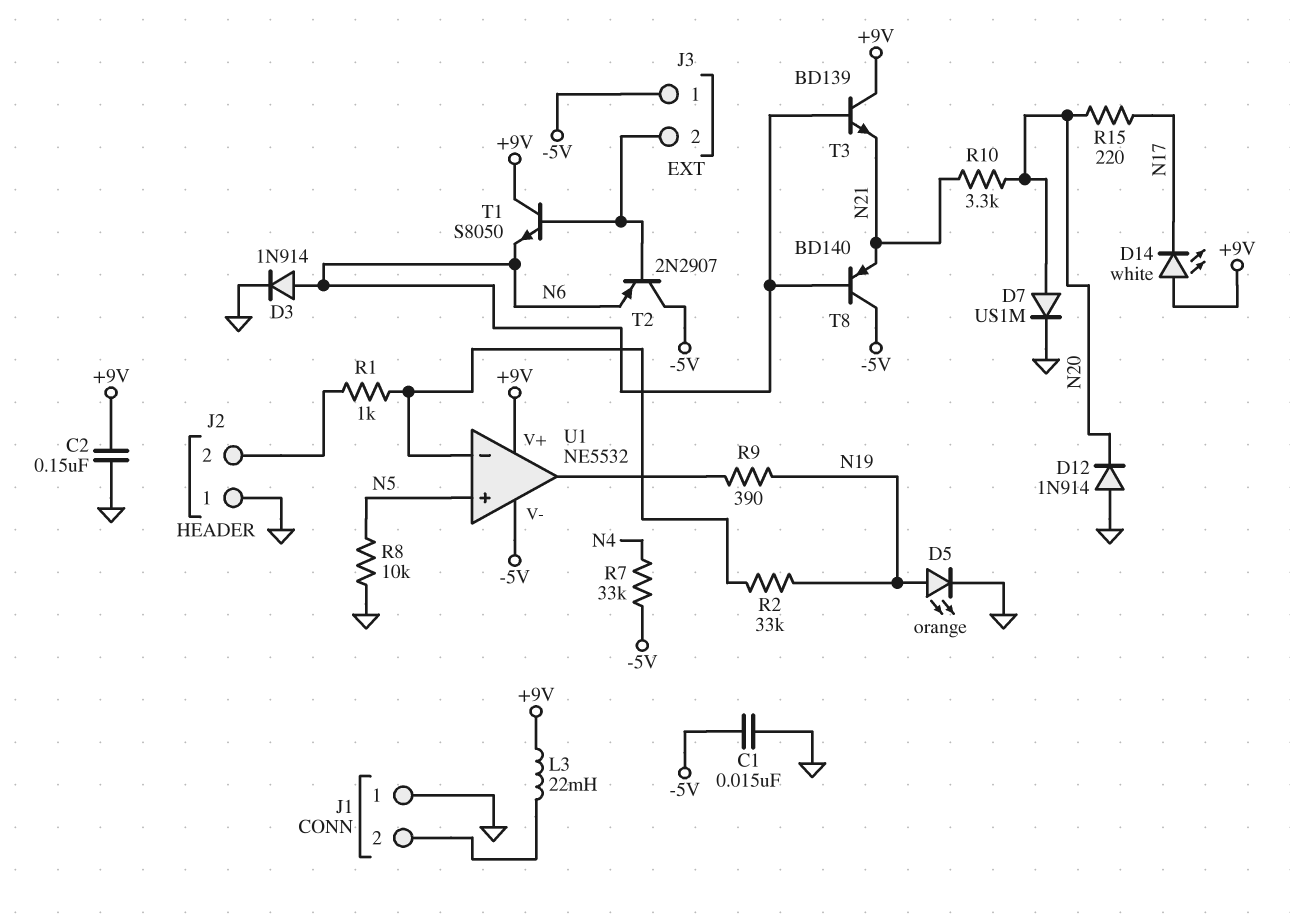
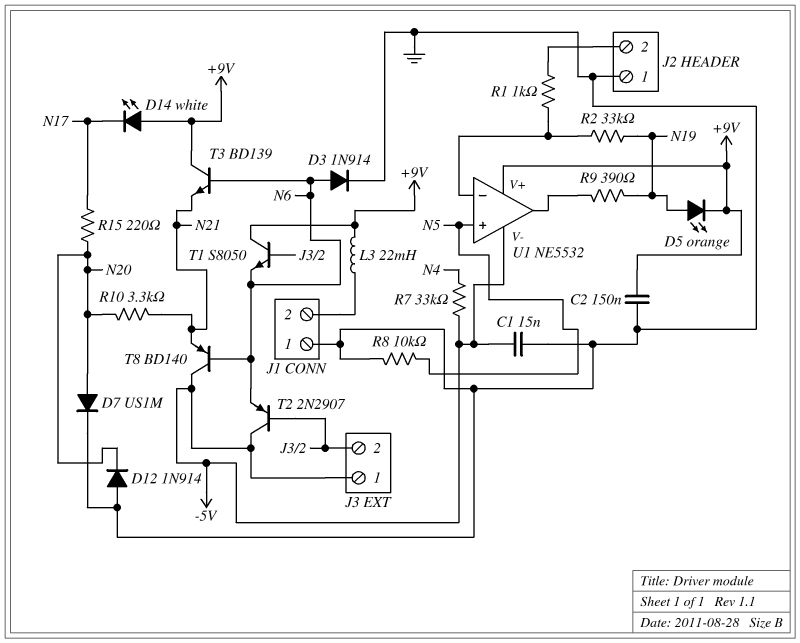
D5: LED orange (A N19, K GND) -> LED orange (A N19, K +9V)

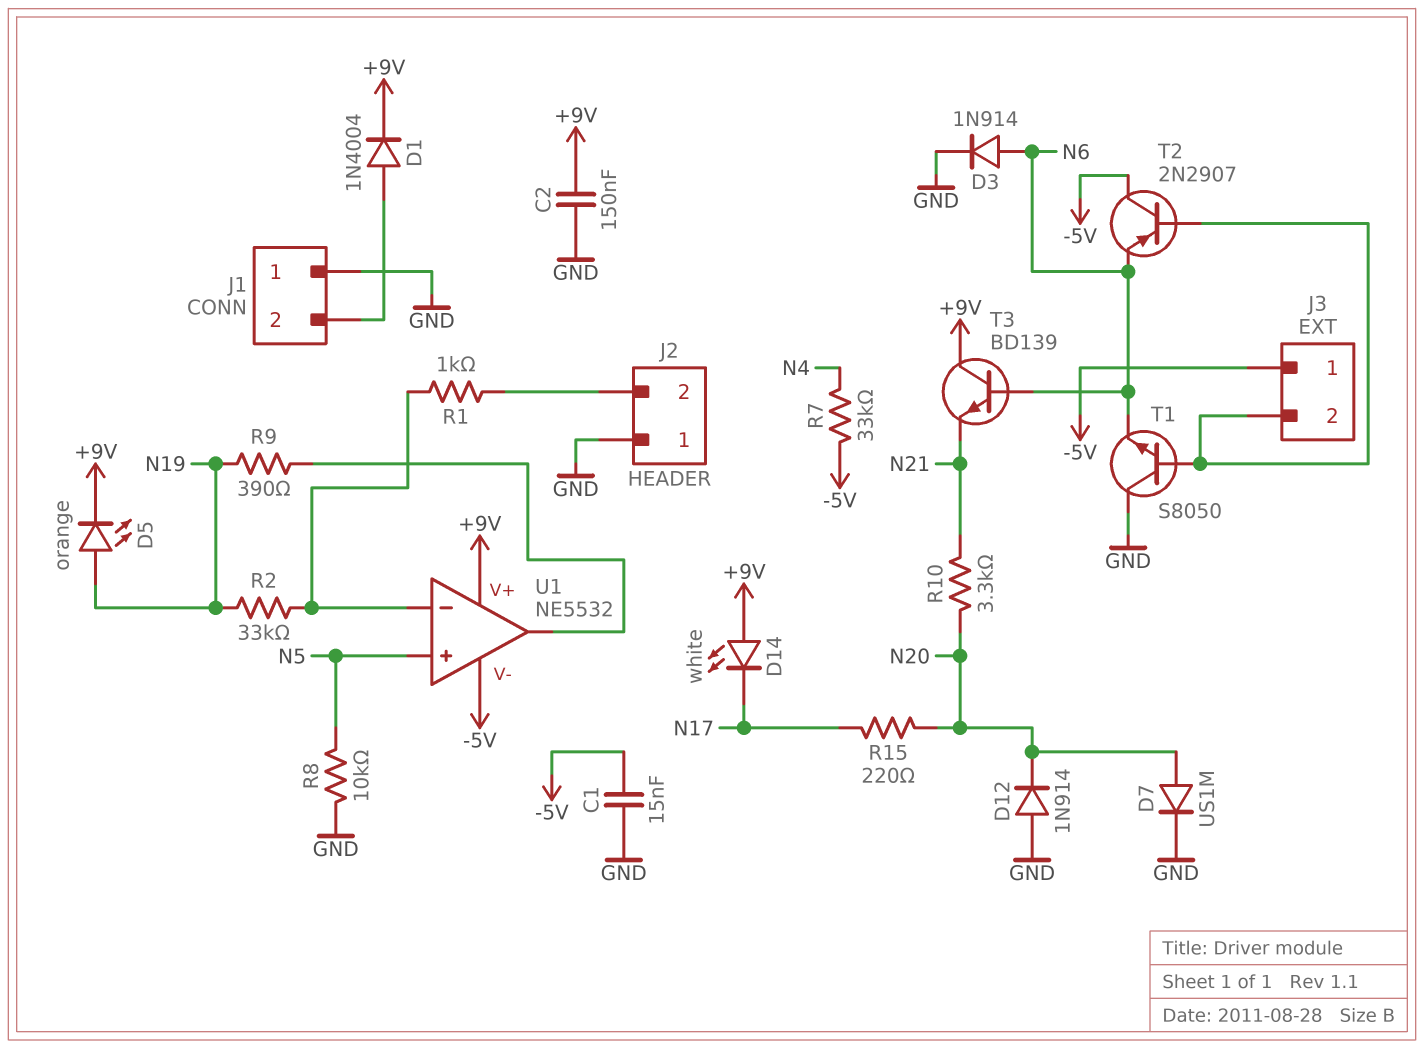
D1: none -> diode 1N4004 (A J1/2, K +9V)
L3: 22mH (+9V, J1/2) -> none
T1: NPN S8050 (B J3/2, C +9V, E N6) -> NPN S8050 (B J3/2, C GND, E N6)
T8: PNP BD140 (B N6, C -5V, E N21) -> none

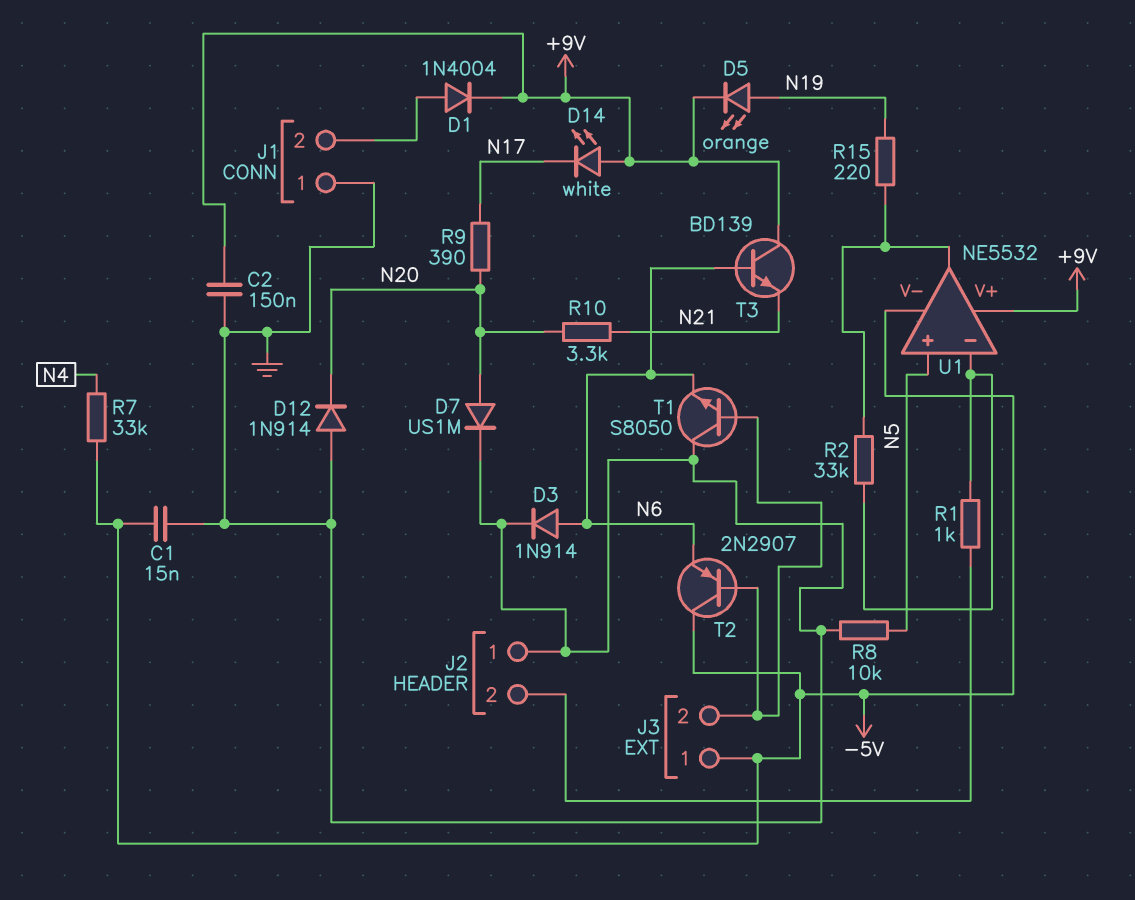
R2: 33k (N19, U1/in-) -> 33k (U1/in-, U1/out)
R9: 390 (N19, U1/out) -> 390 (N17, N20)
R15: 220 (N17, N20) -> 220 (N19, U1/out)

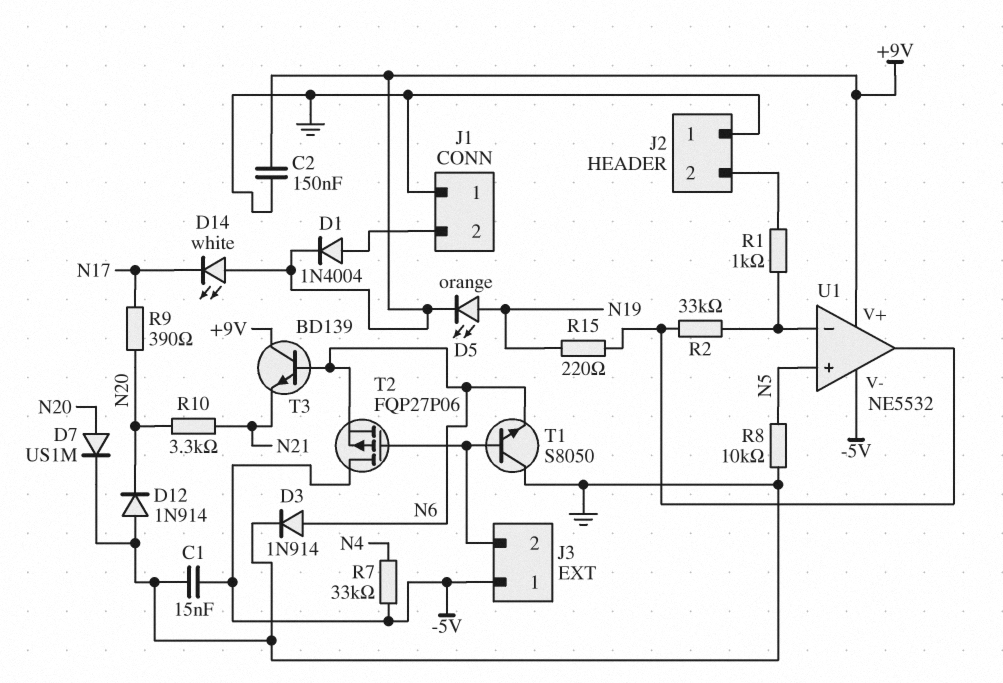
T2: PNP 2N2907 (B J3/2, C -5V, E N6) -> PMOS FQP27P06 (G J3/2, D -5V, S N6)

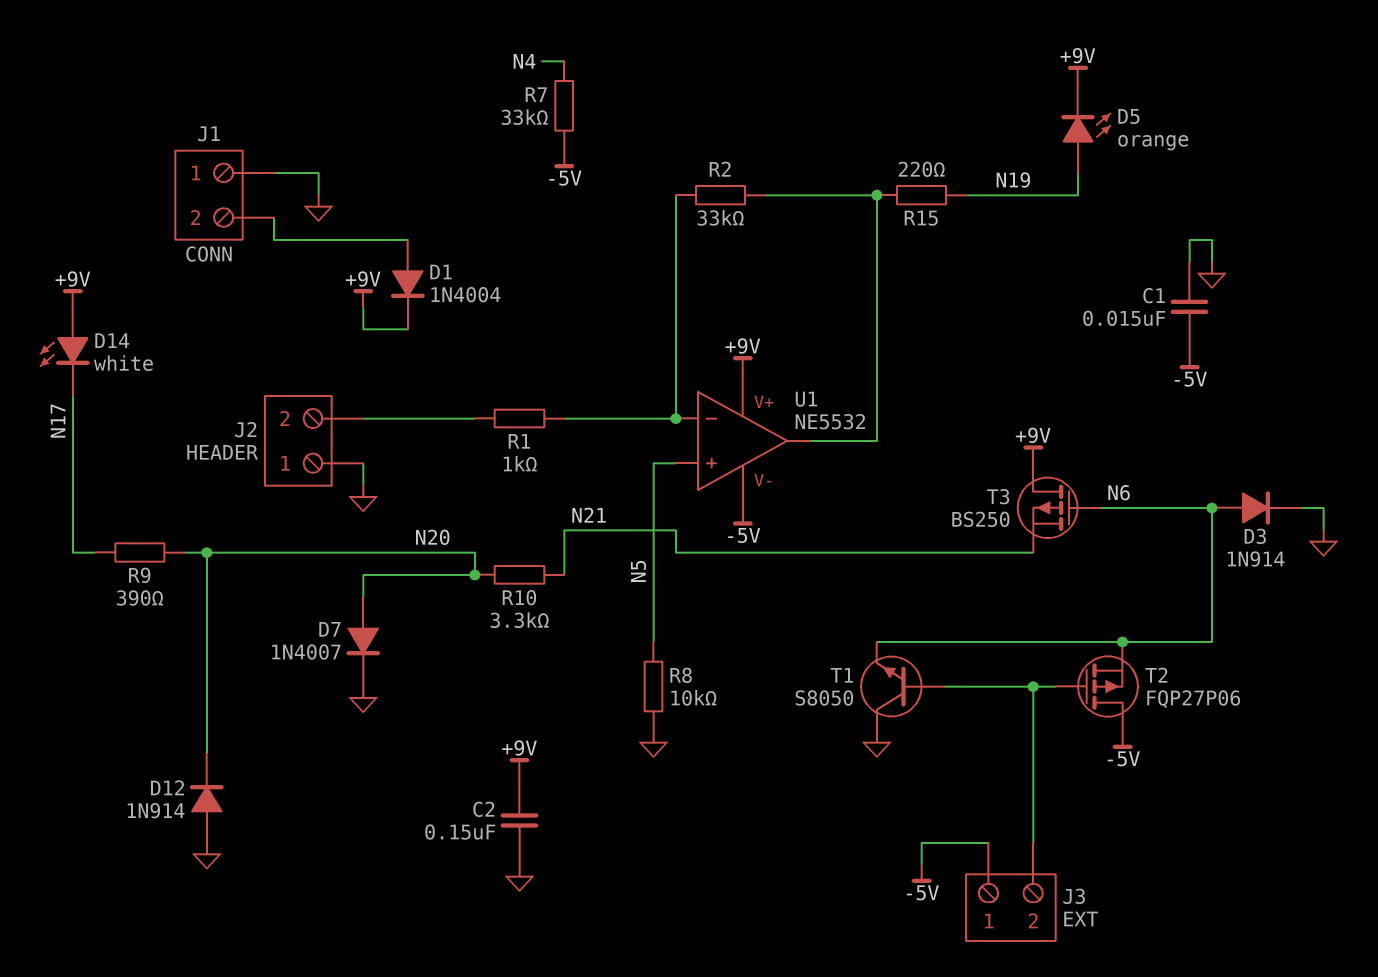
D7: diode US1M (A N20, K GND) -> diode 1N4007 (A N20, K GND)
T3: NPN BD139 (B N6, C +9V, E N21) -> PMOS BS250 (G N6, D +9V, S N21)

